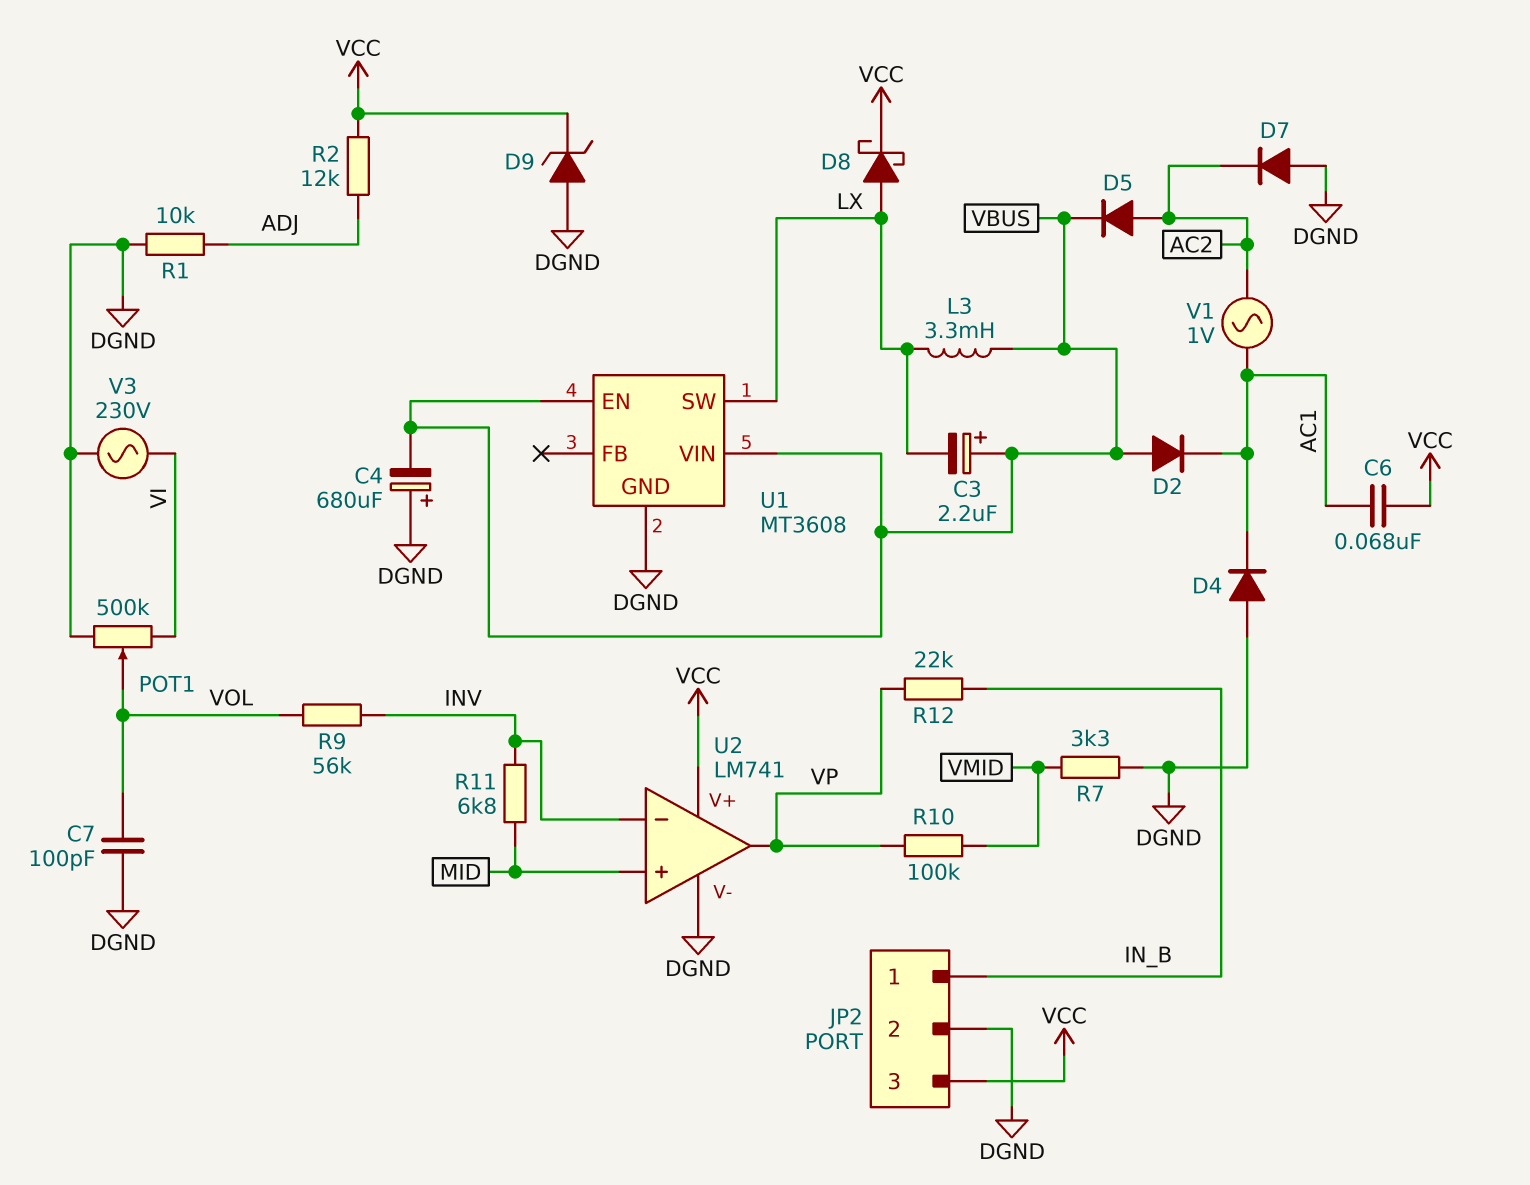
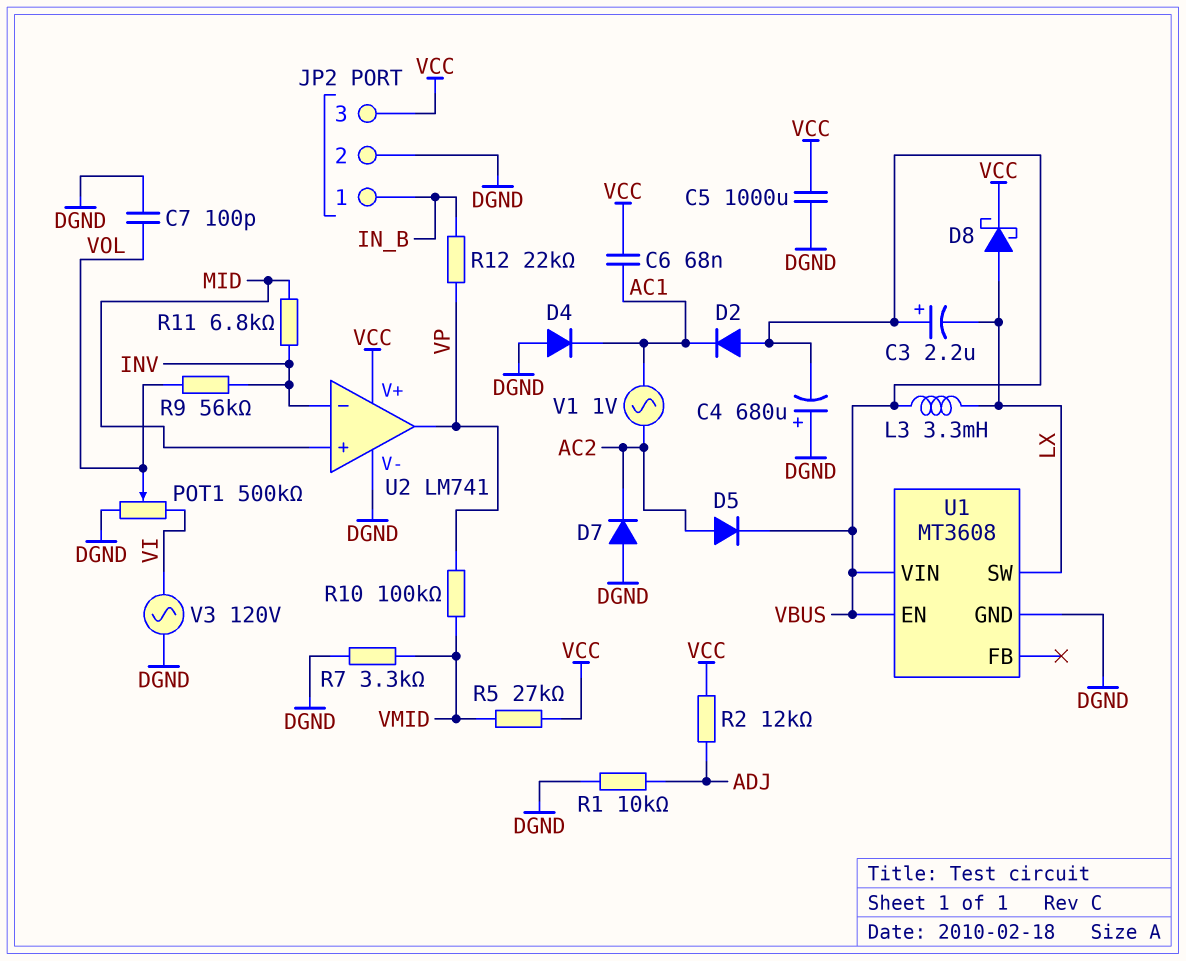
C5: none -> 1000uF (DGND, VCC)
D9: zener (A DGND, K VCC) -> none
R5: none -> 27k (VCC, VMID)
V3: AC 230V (DGND, VI) -> AC 120V (DGND, VI)

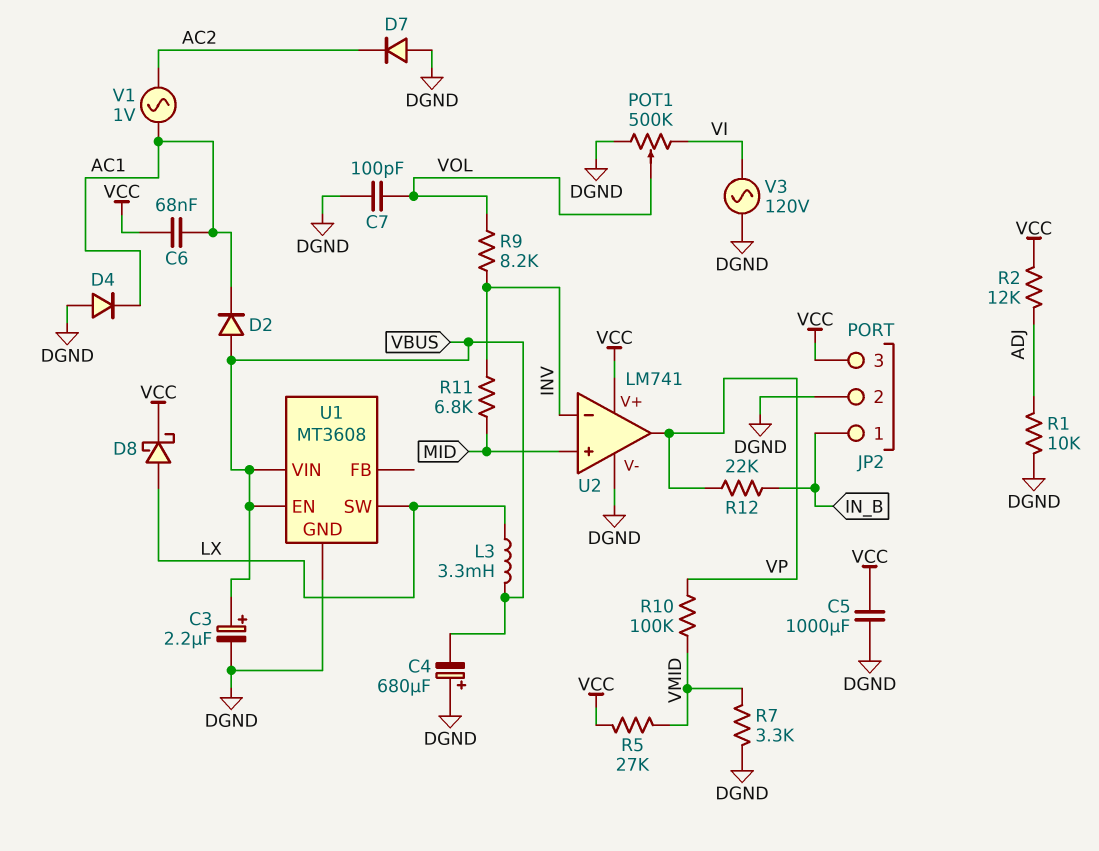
C3: 2.2uF (plus VBUS, minus LX) -> 2.2uF (plus VBUS, minus DGND)
D5: diode (A AC2, K VBUS) -> none
R9: 56k (INV, VOL) -> 8.2k (INV, VOL)

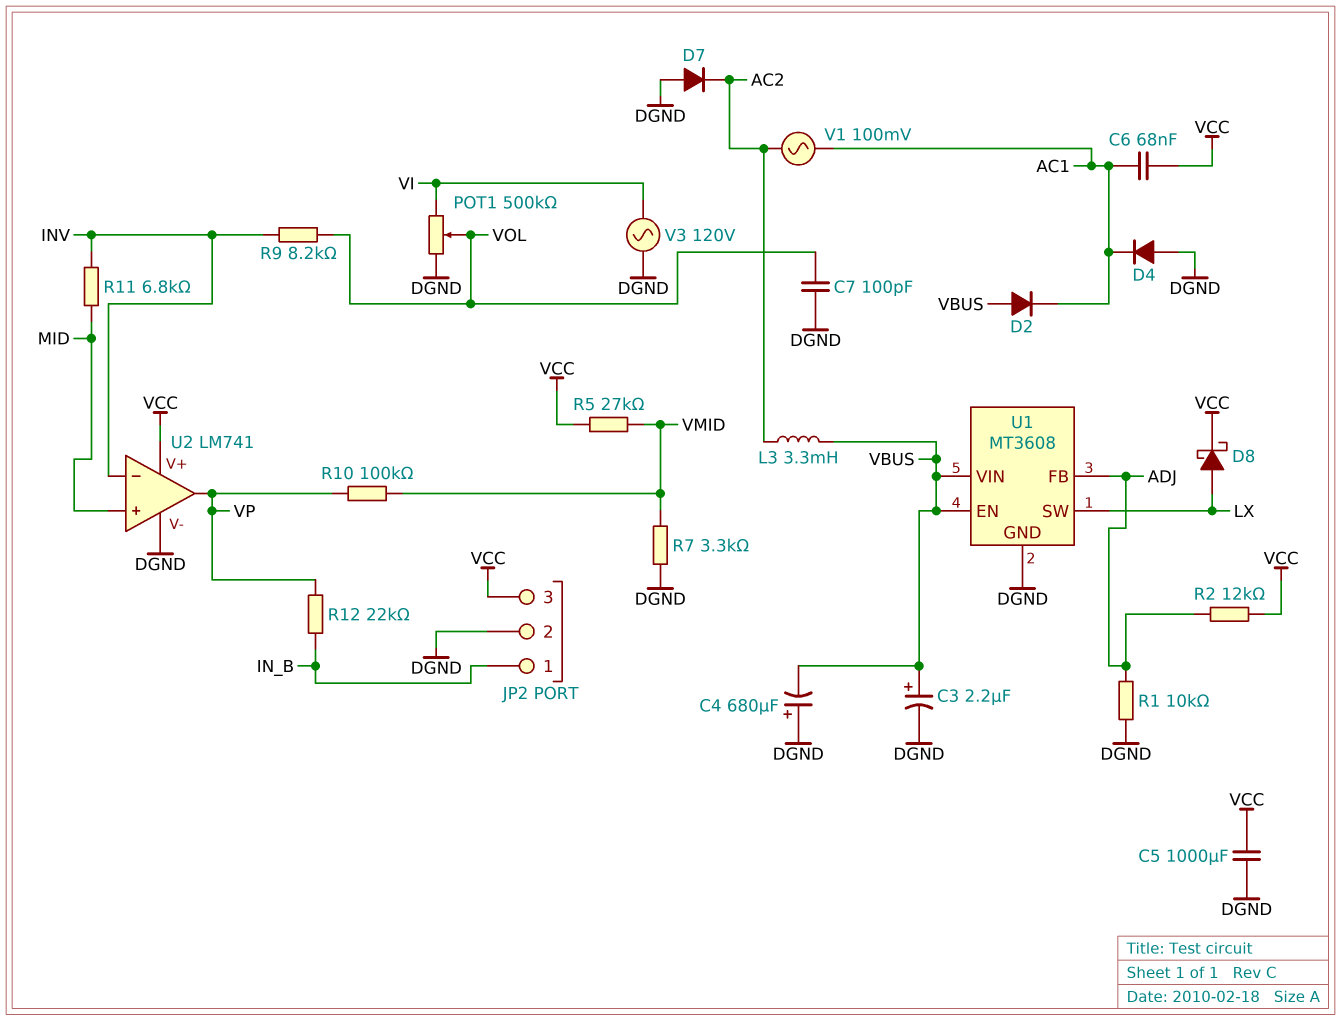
L3: 3.3mH (LX, VBUS) -> 3.3mH (AC2, VBUS)
U1 pin FB: none -> ADJ
V1: AC 1V (AC1, AC2) -> AC 100mV (AC1, AC2)

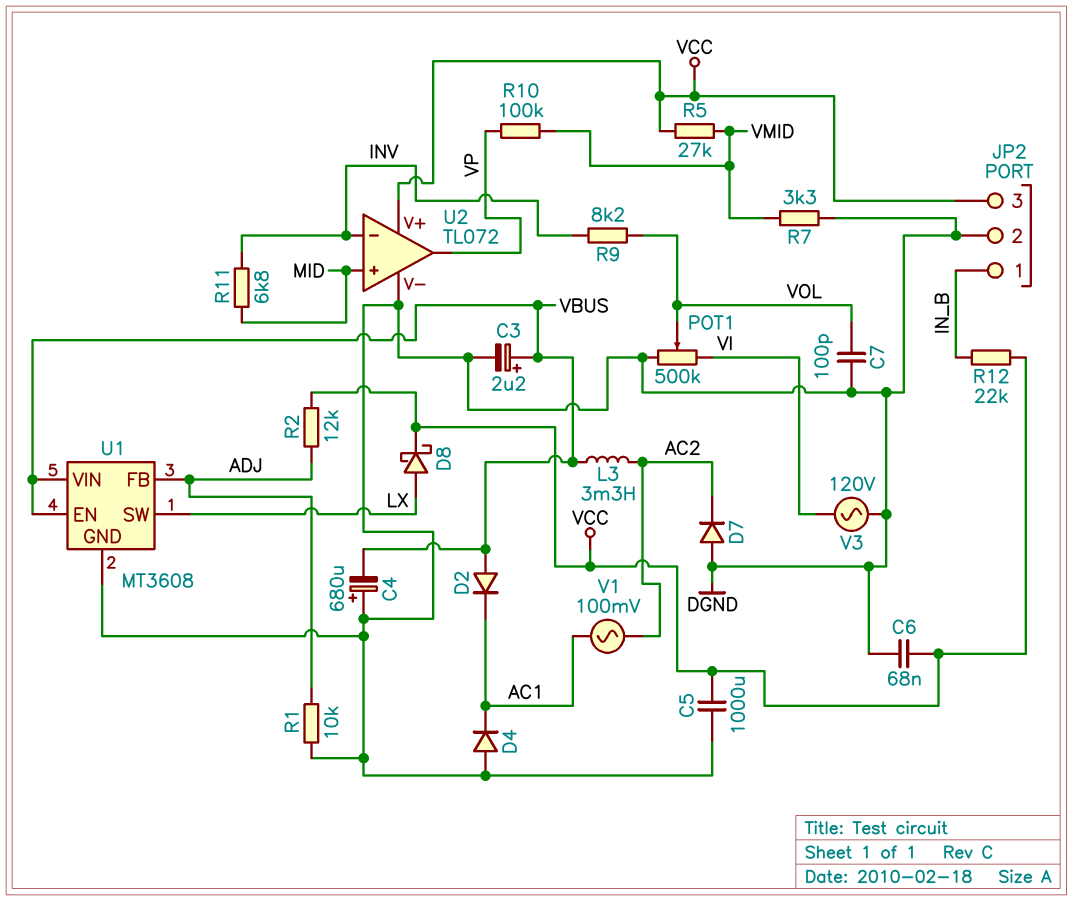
C6: 68nF (AC1, VCC) -> 68nF (DGND, VCC)
R12: 22k (IN_B, VP) -> 22k (IN_B, VCC)
U2: LM741 -> TL072

